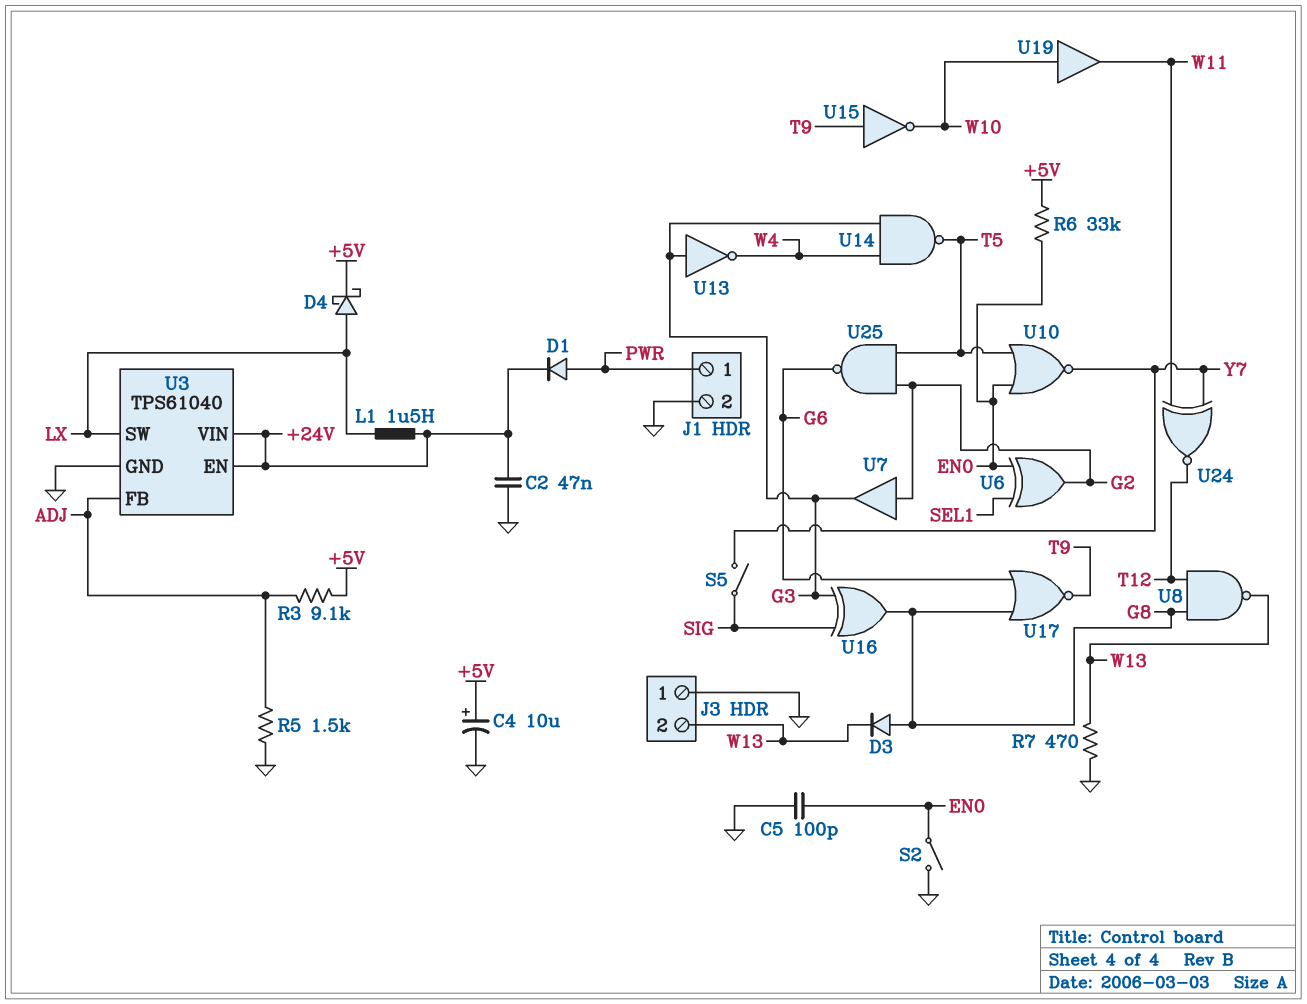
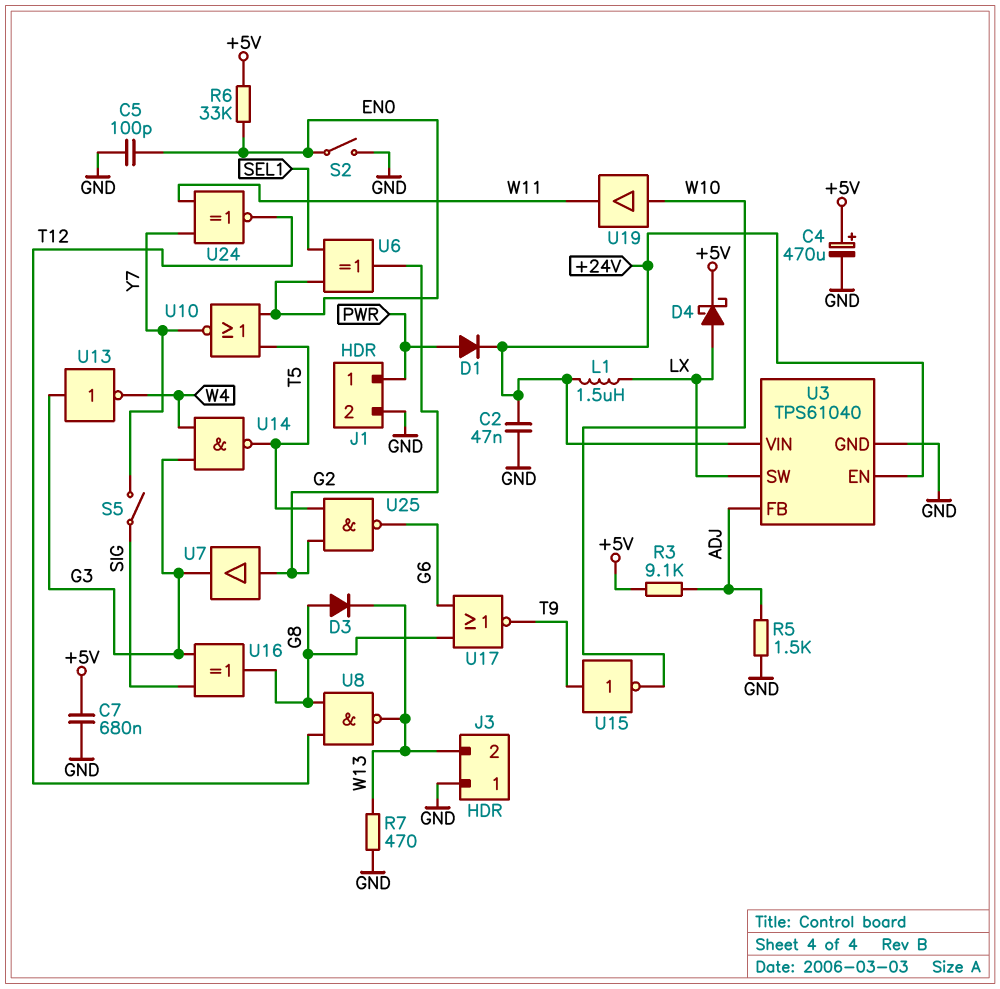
C4: 10uF (plus +5V, minus GND) -> 470uF (plus +5V, minus GND)
C7: none -> 680nF (+5V, GND)

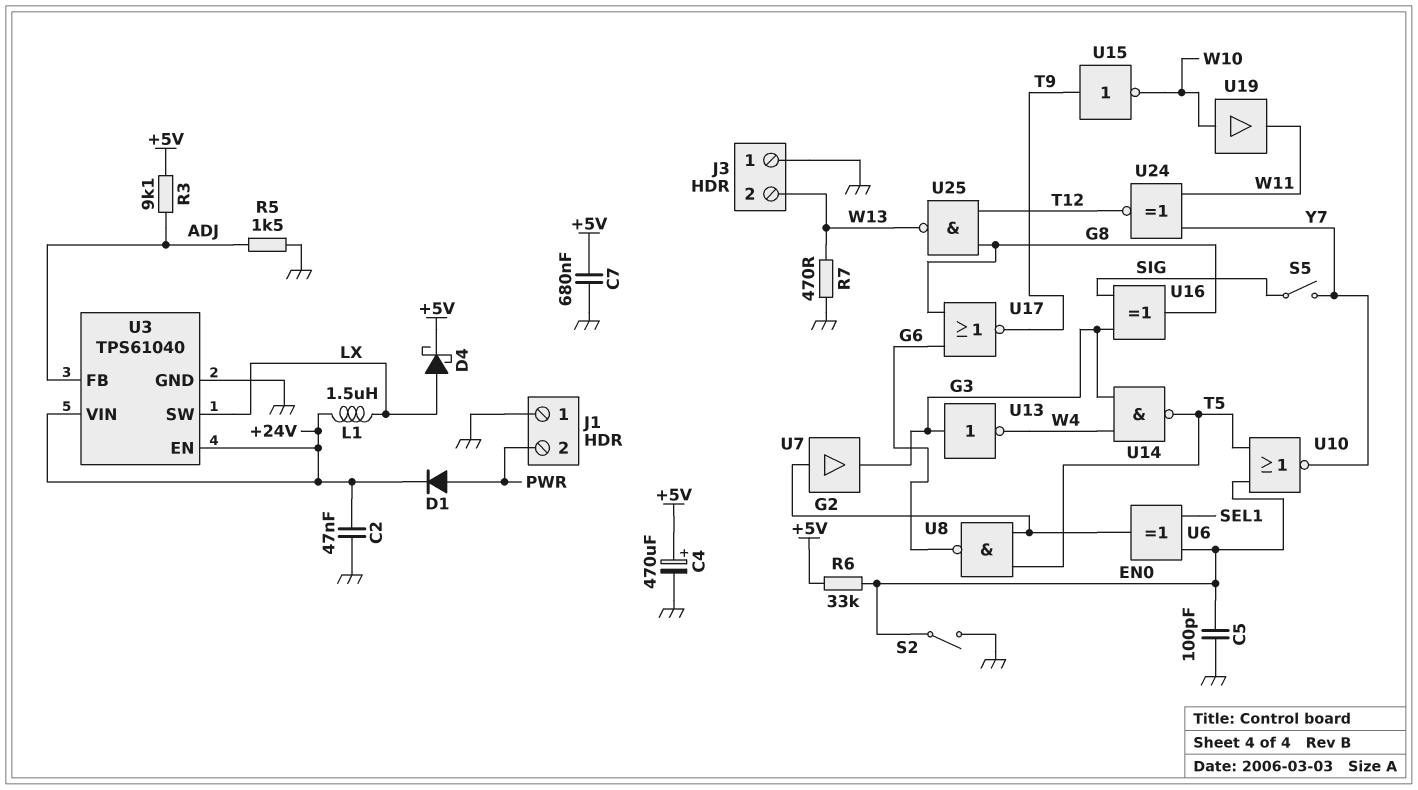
D3: diode (A G8, K W13) -> none
J1 pin 1: PWR -> GND
J1 pin 2: GND -> PWR
U8: NAND (in G8, in T12, out W13) -> NAND (in G2, in T5, out G6)
U25: NAND (in G2, in T5, out G6) -> NAND (in G8, in T12, out W13)

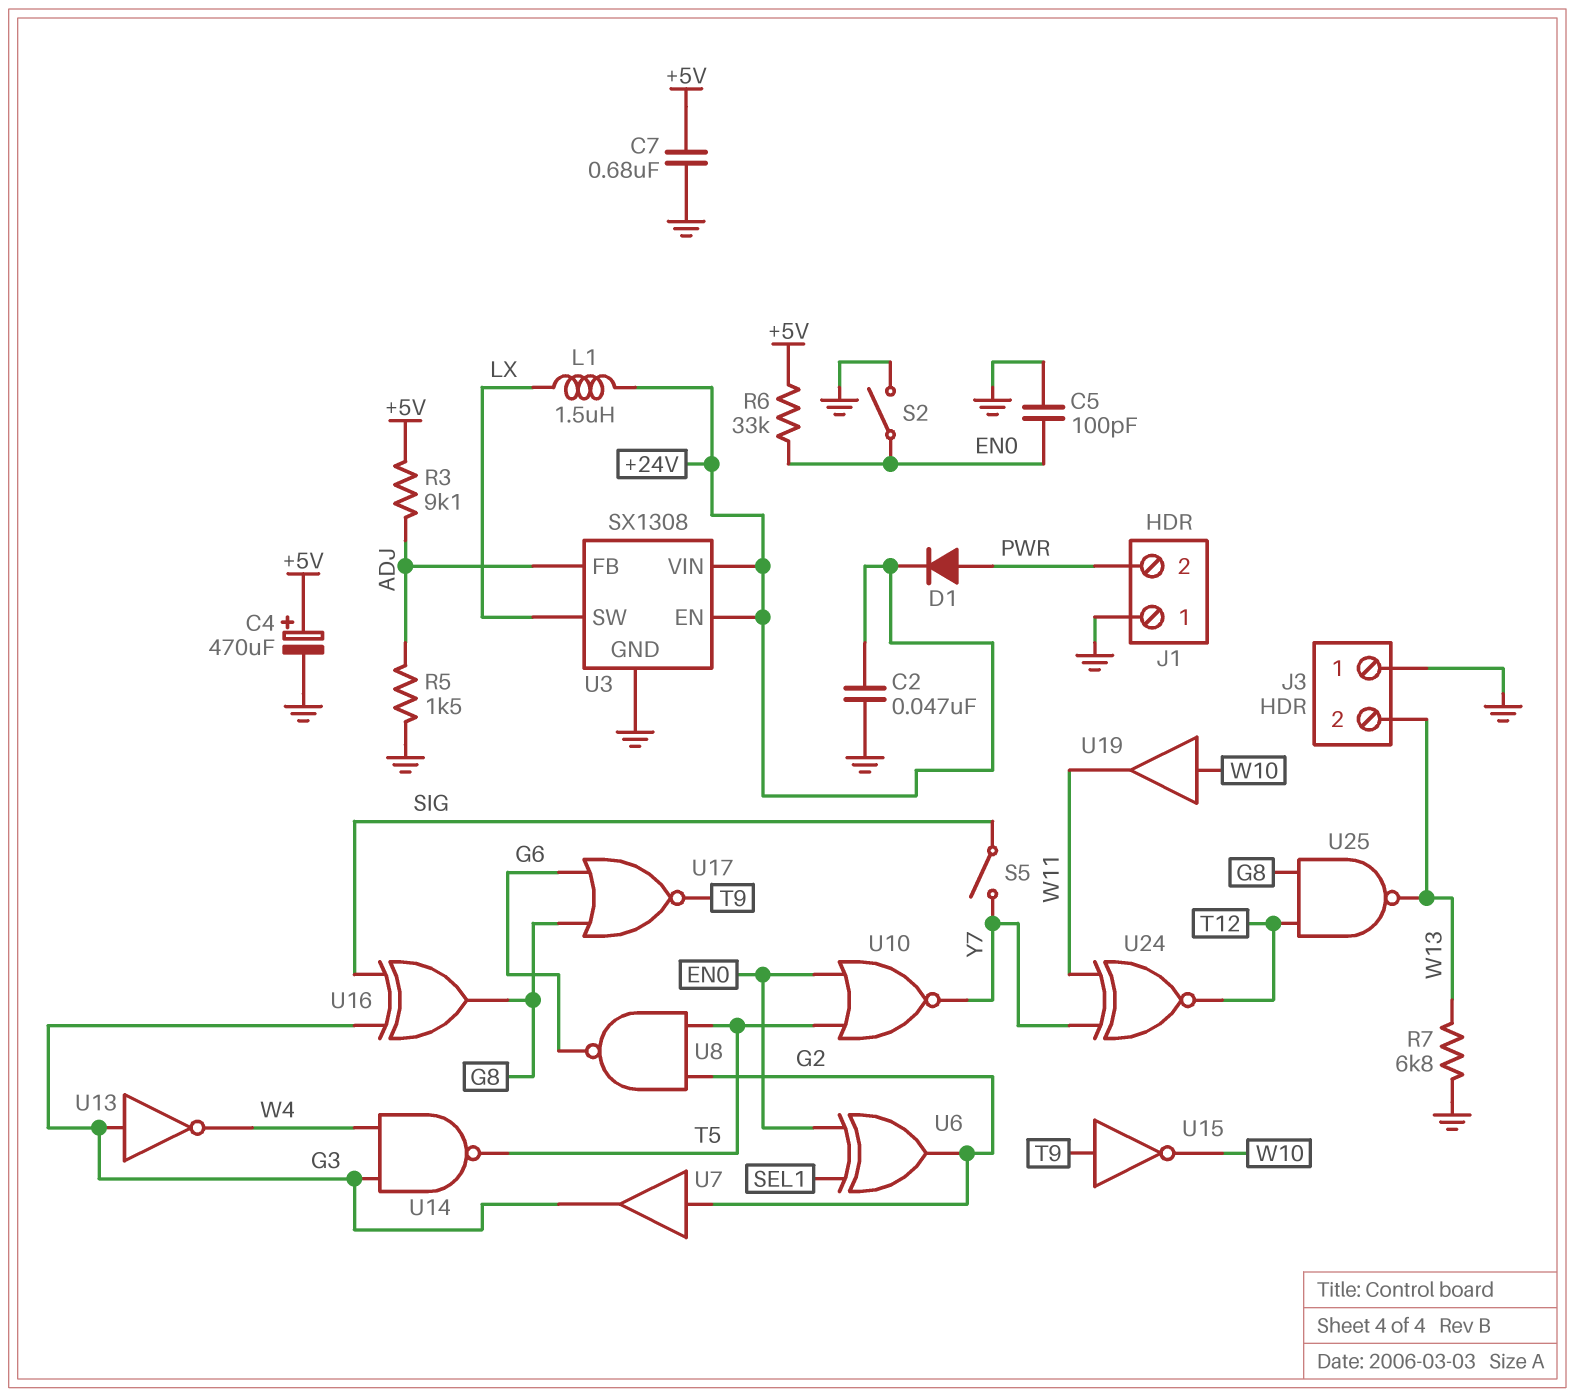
D4: schottky (A LX, K +5V) -> none
R7: 470 (GND, W13) -> 6.8k (GND, W13)
U3: TPS61040 -> SX1308

